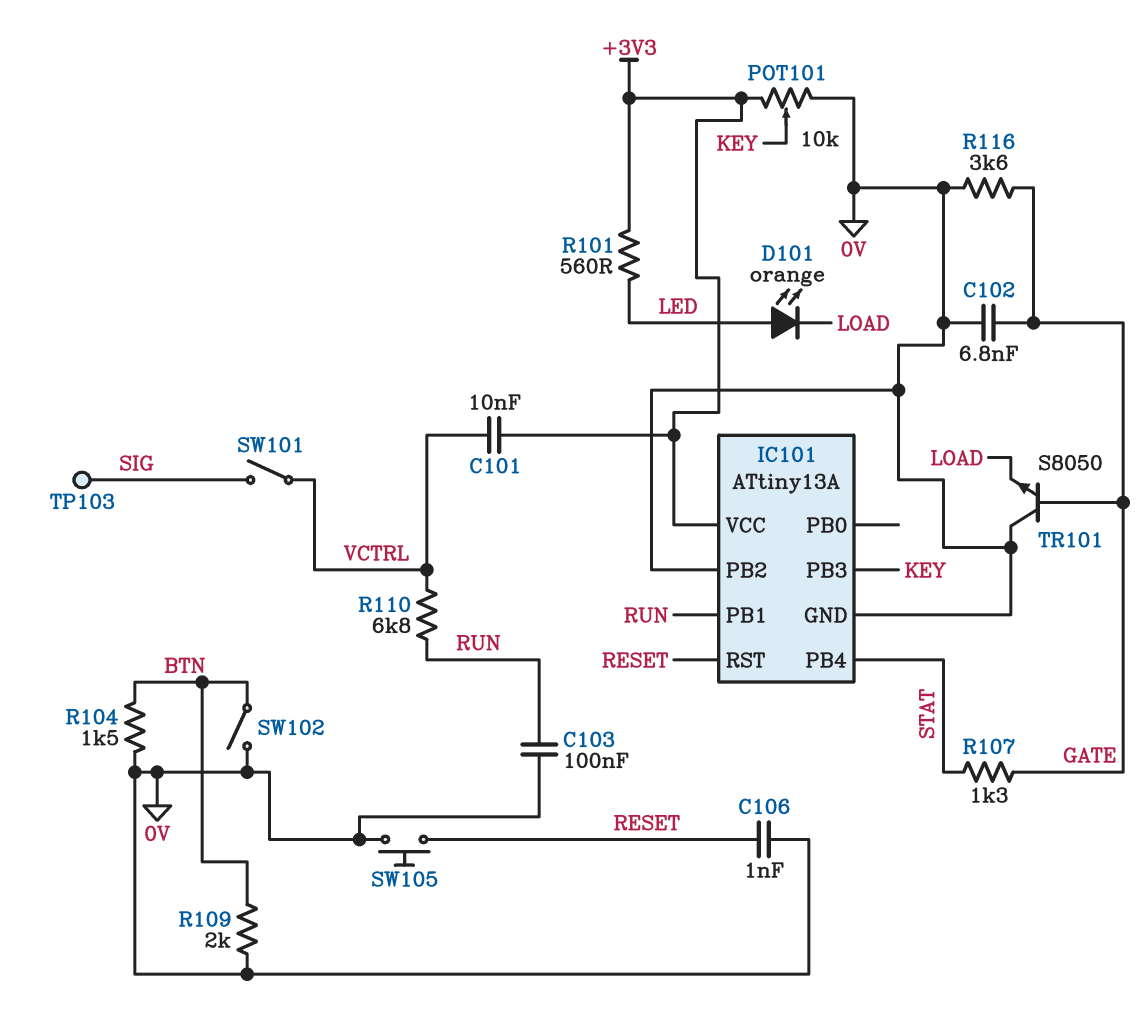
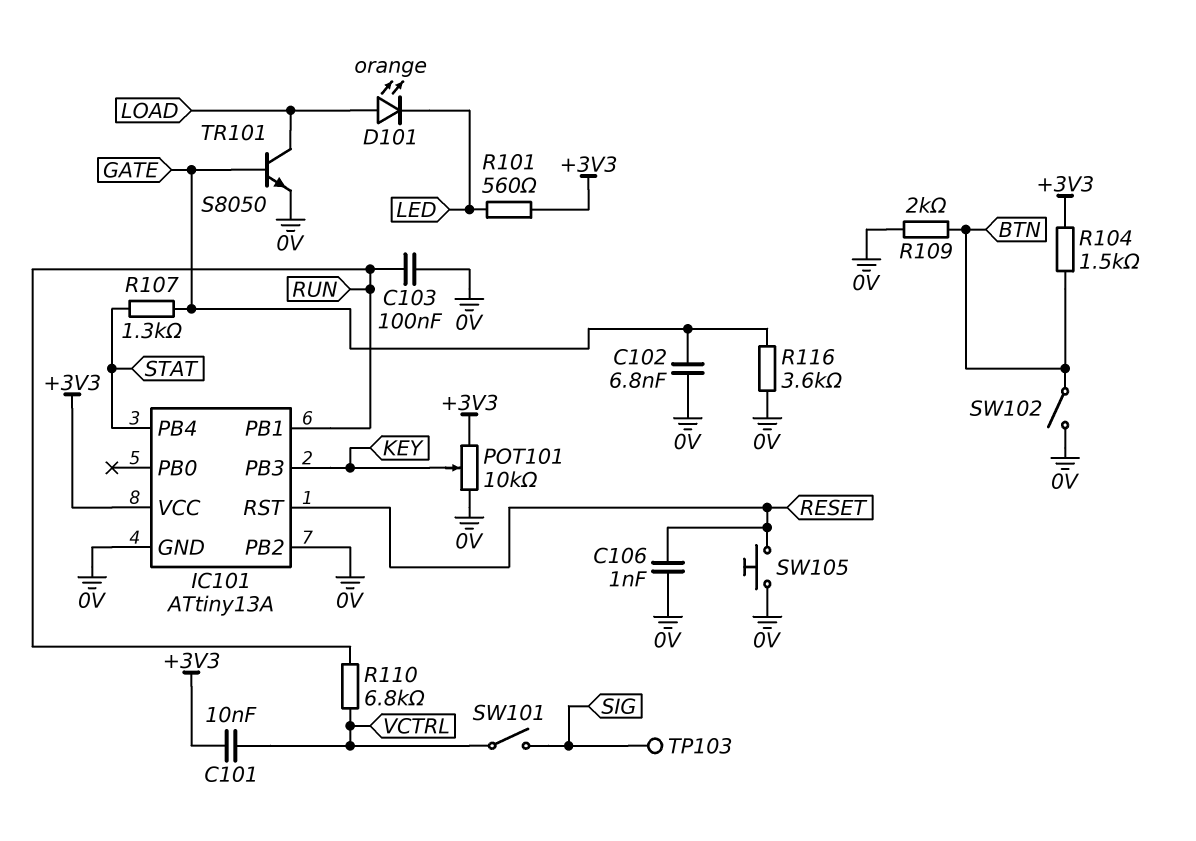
D101: LED orange (A LED, K LOAD) -> LED orange (A LOAD, K LED)
R104: 1.5k (0V, BTN) -> 1.5k (+3V3, BTN)
TR101: NPN S8050 (B GATE, C 0V, E LOAD) -> NPN S8050 (B GATE, C LOAD, E 0V)

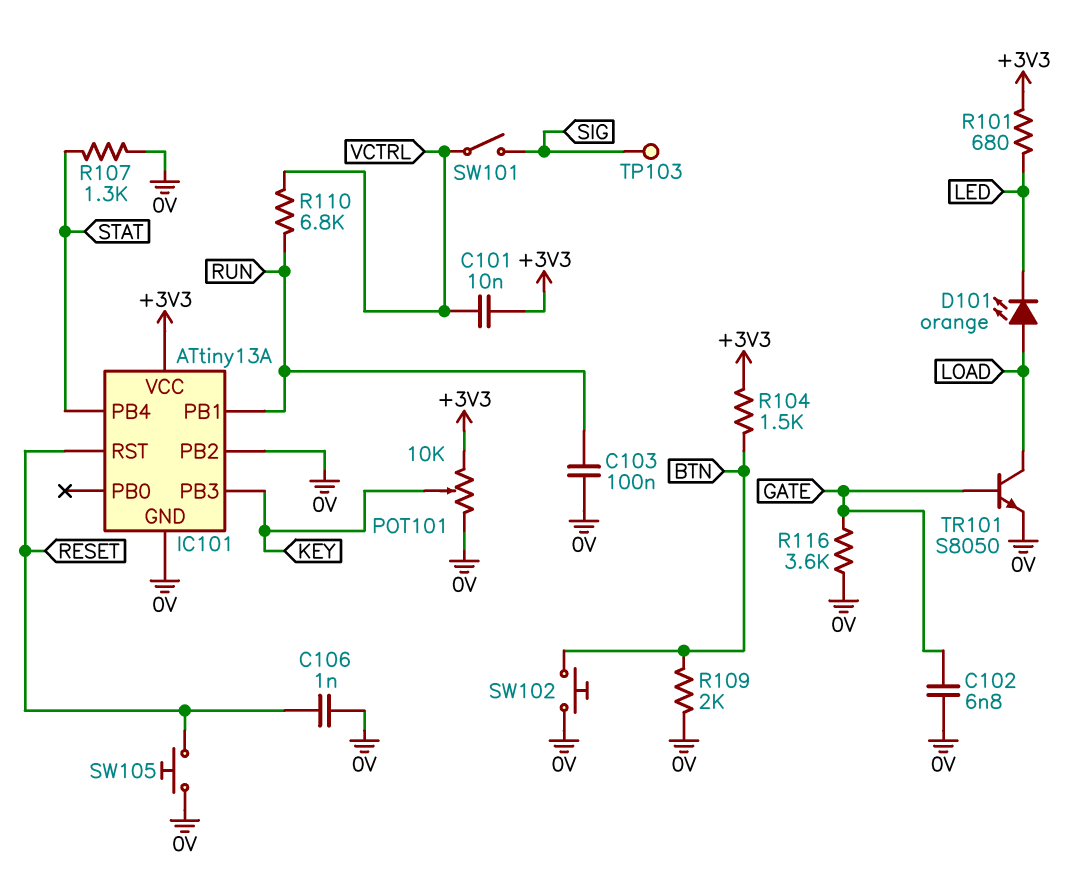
R101: 560 (+3V3, LED) -> 680 (+3V3, LED)
R107: 1.3k (GATE, STAT) -> 1.3k (0V, STAT)
SW102: switch (0V, BTN) -> button (0V, BTN)

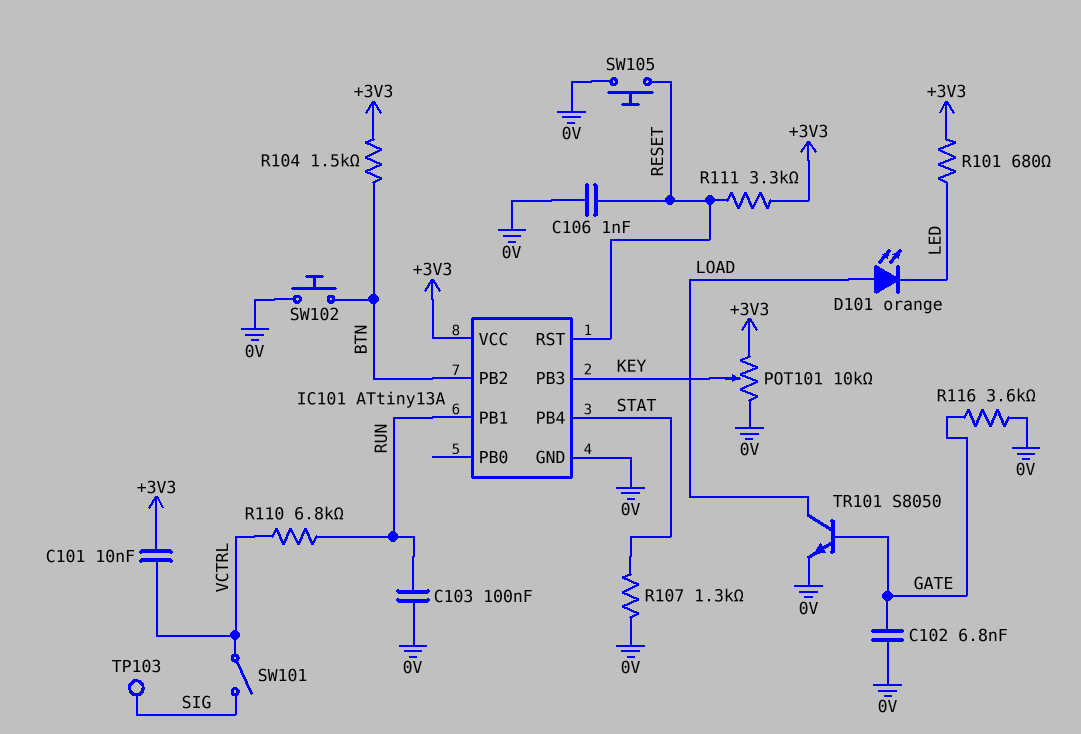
IC101 pin PB2: 0V -> BTN
R109: 2k (0V, BTN) -> none
R111: none -> 3.3k (+3V3, RESET)

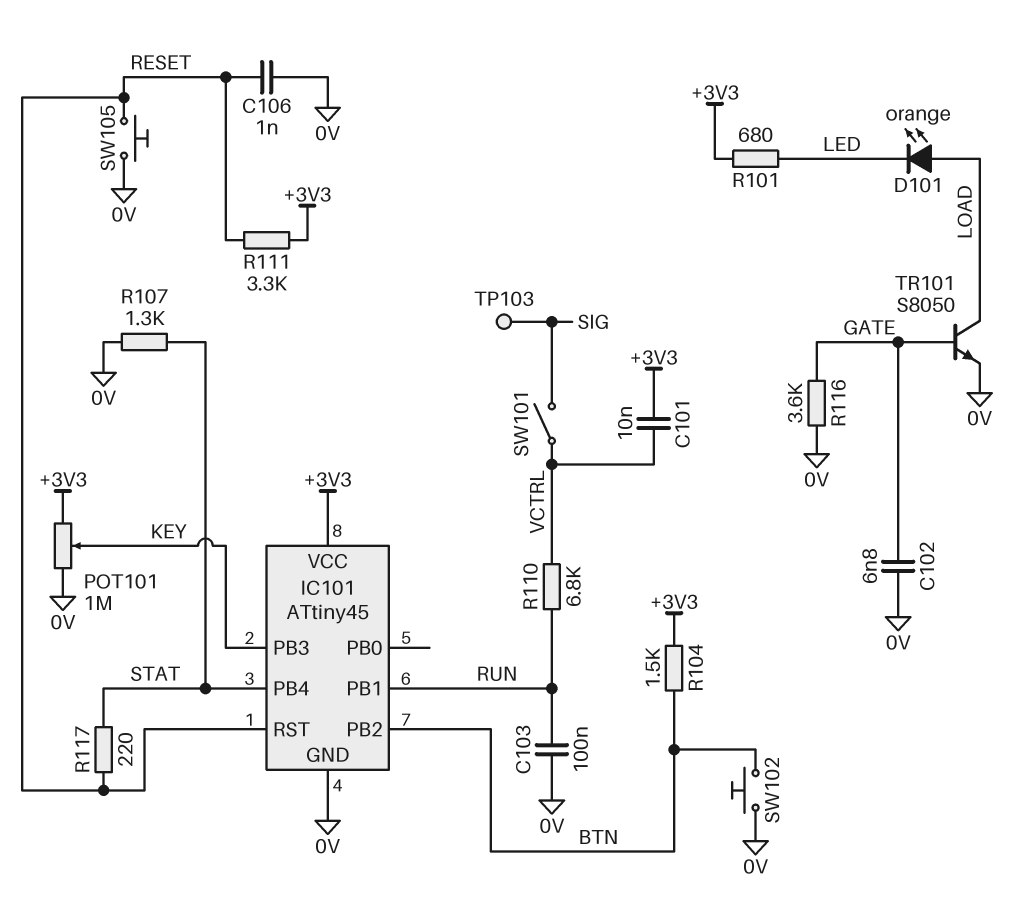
IC101: ATtiny13A -> ATtiny45
POT101: 10k (+3V3, 0V, wiper KEY) -> 1M (+3V3, 0V, wiper KEY)
R117: none -> 220 (RESET, STAT)

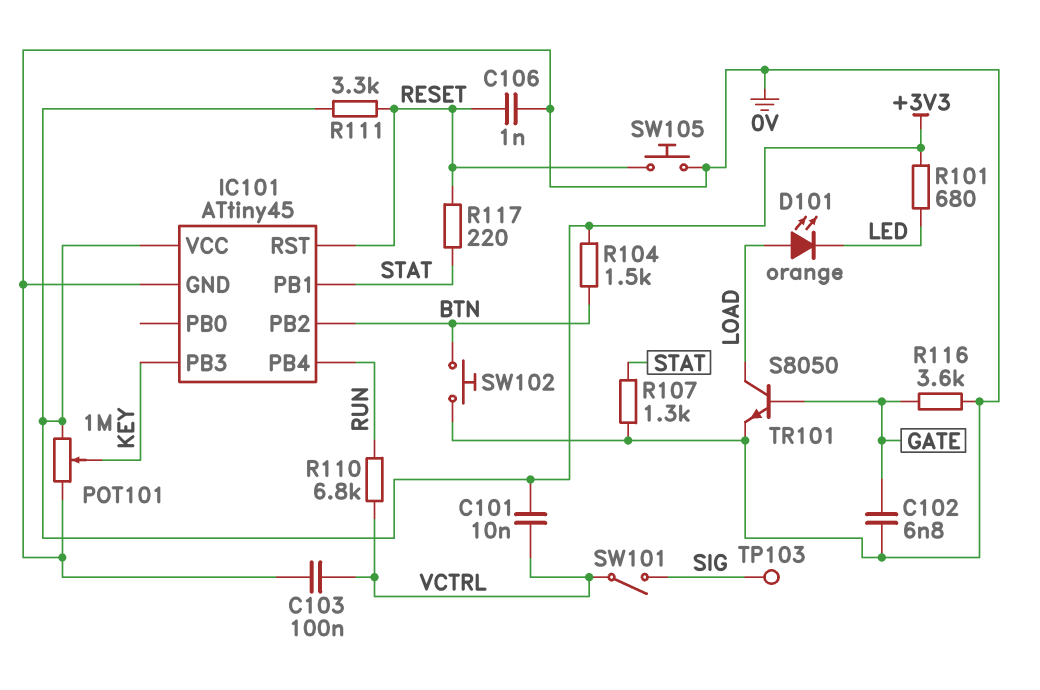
C103: 100nF (0V, RUN) -> 100nF (0V, VCTRL)
IC101 pin PB1: RUN -> STAT
IC101 pin PB4: STAT -> RUN

